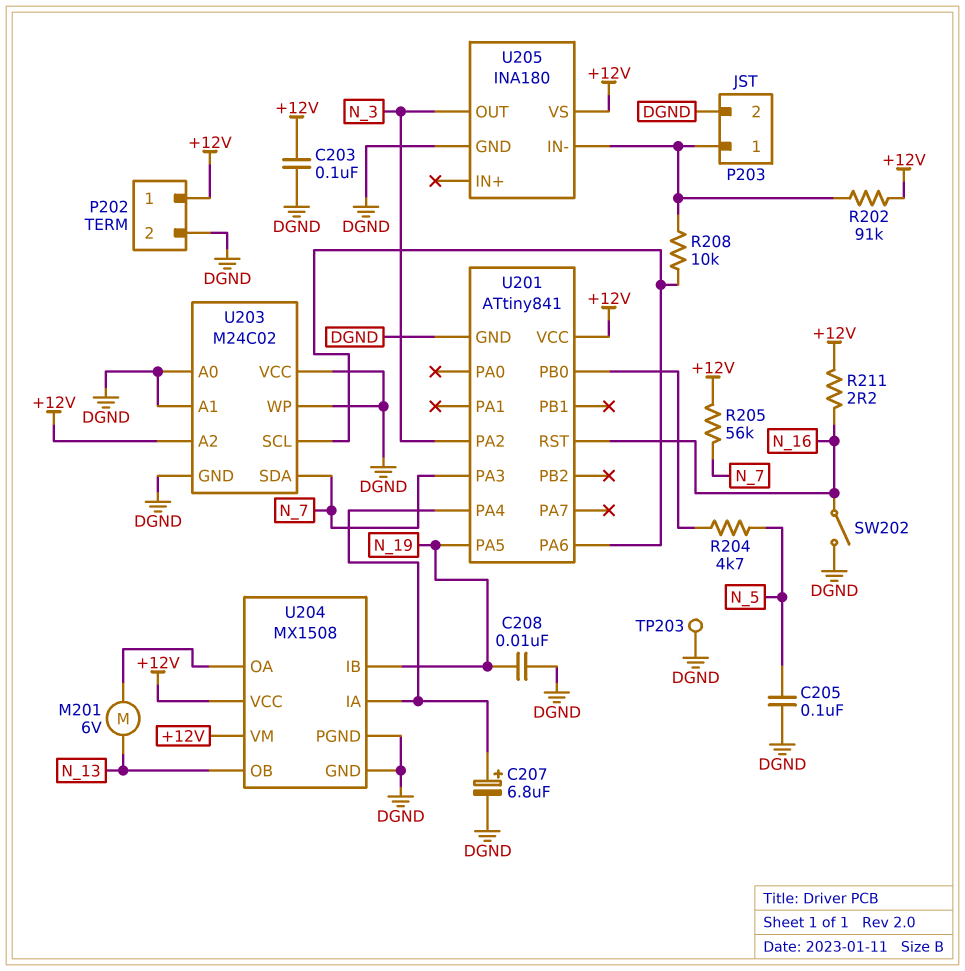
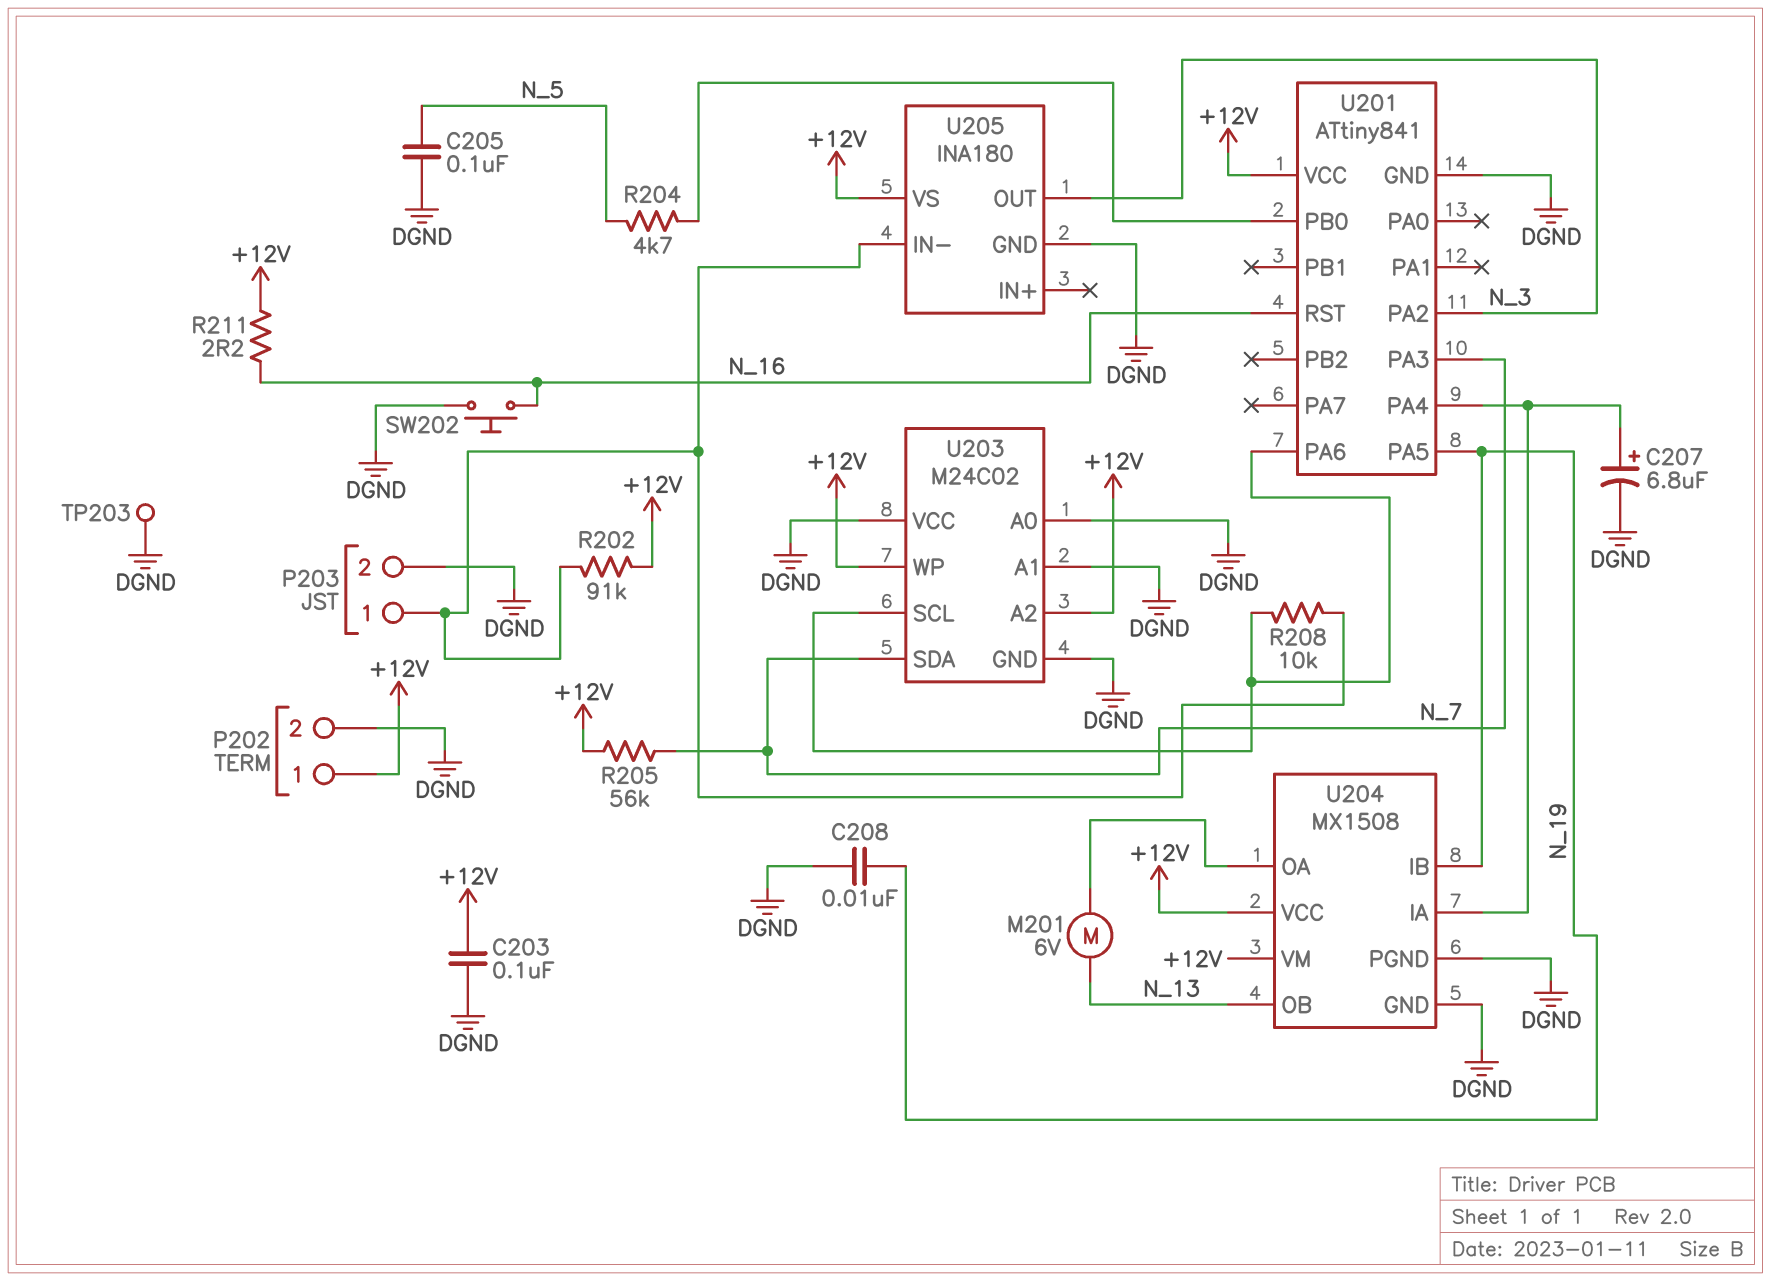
SW202: switch (DGND, N_16) -> button (DGND, N_16)
U203 pin WP: DGND -> +12V

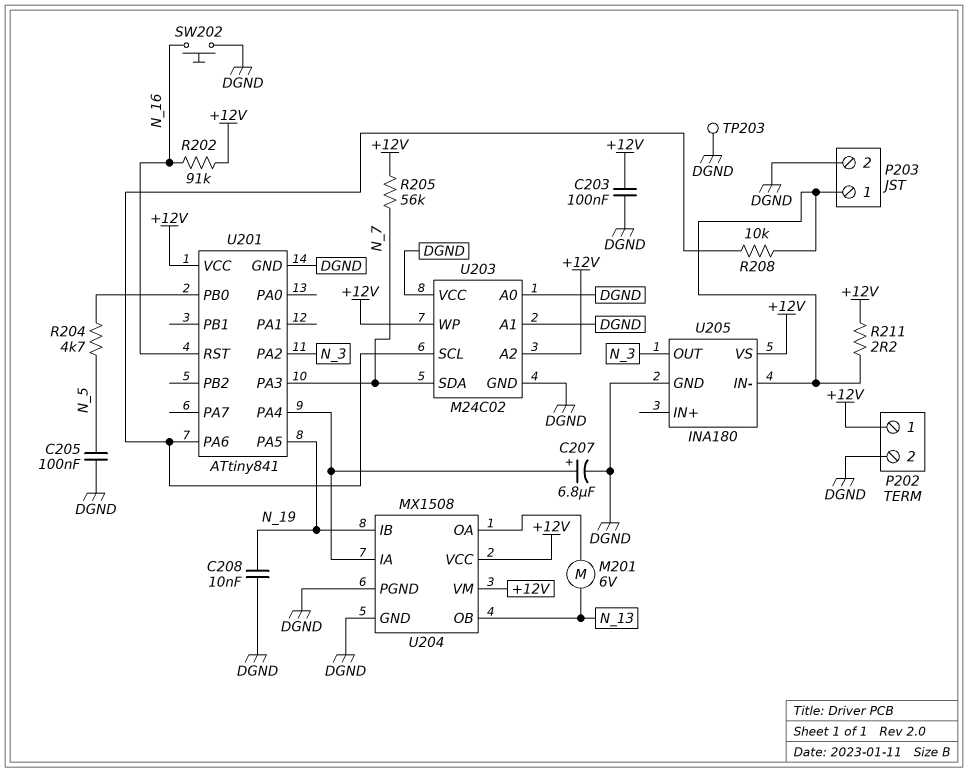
R202: 91k (+12V, P203/1) -> 91k (+12V, N_16)
R211: 2.2 (+12V, N_16) -> 2.2 (+12V, P203/1)

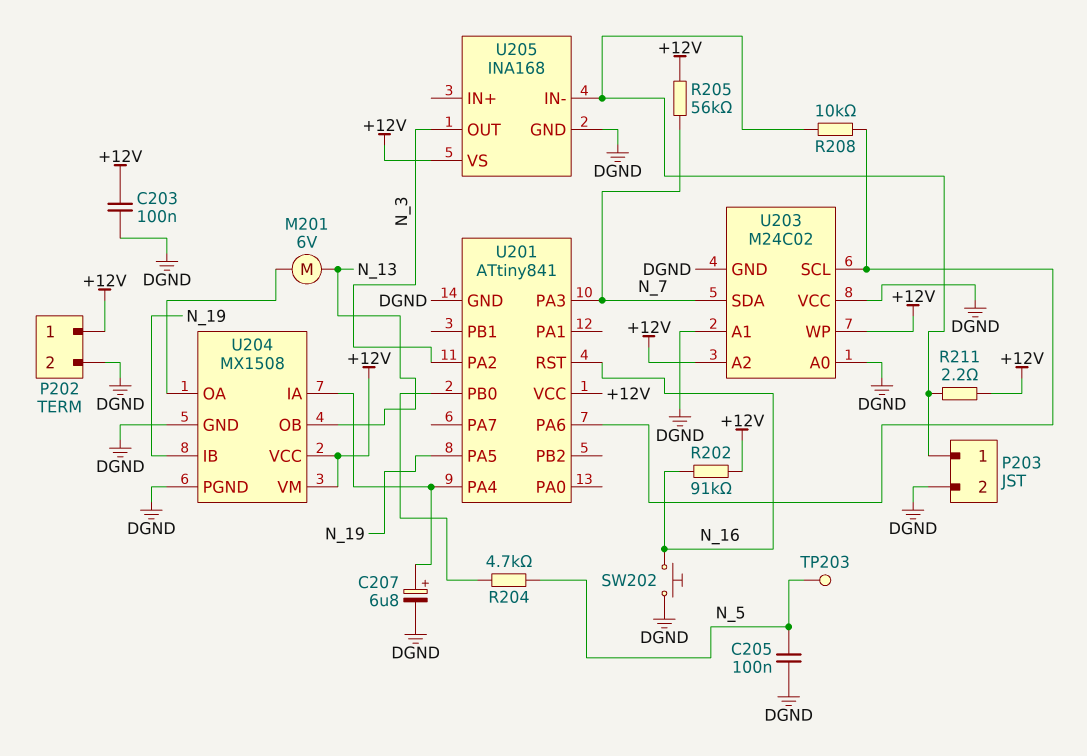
C208: 10nF (DGND, N_19) -> none
TP203: test point (DGND) -> test point (N_5)
U205: INA180 -> INA168

